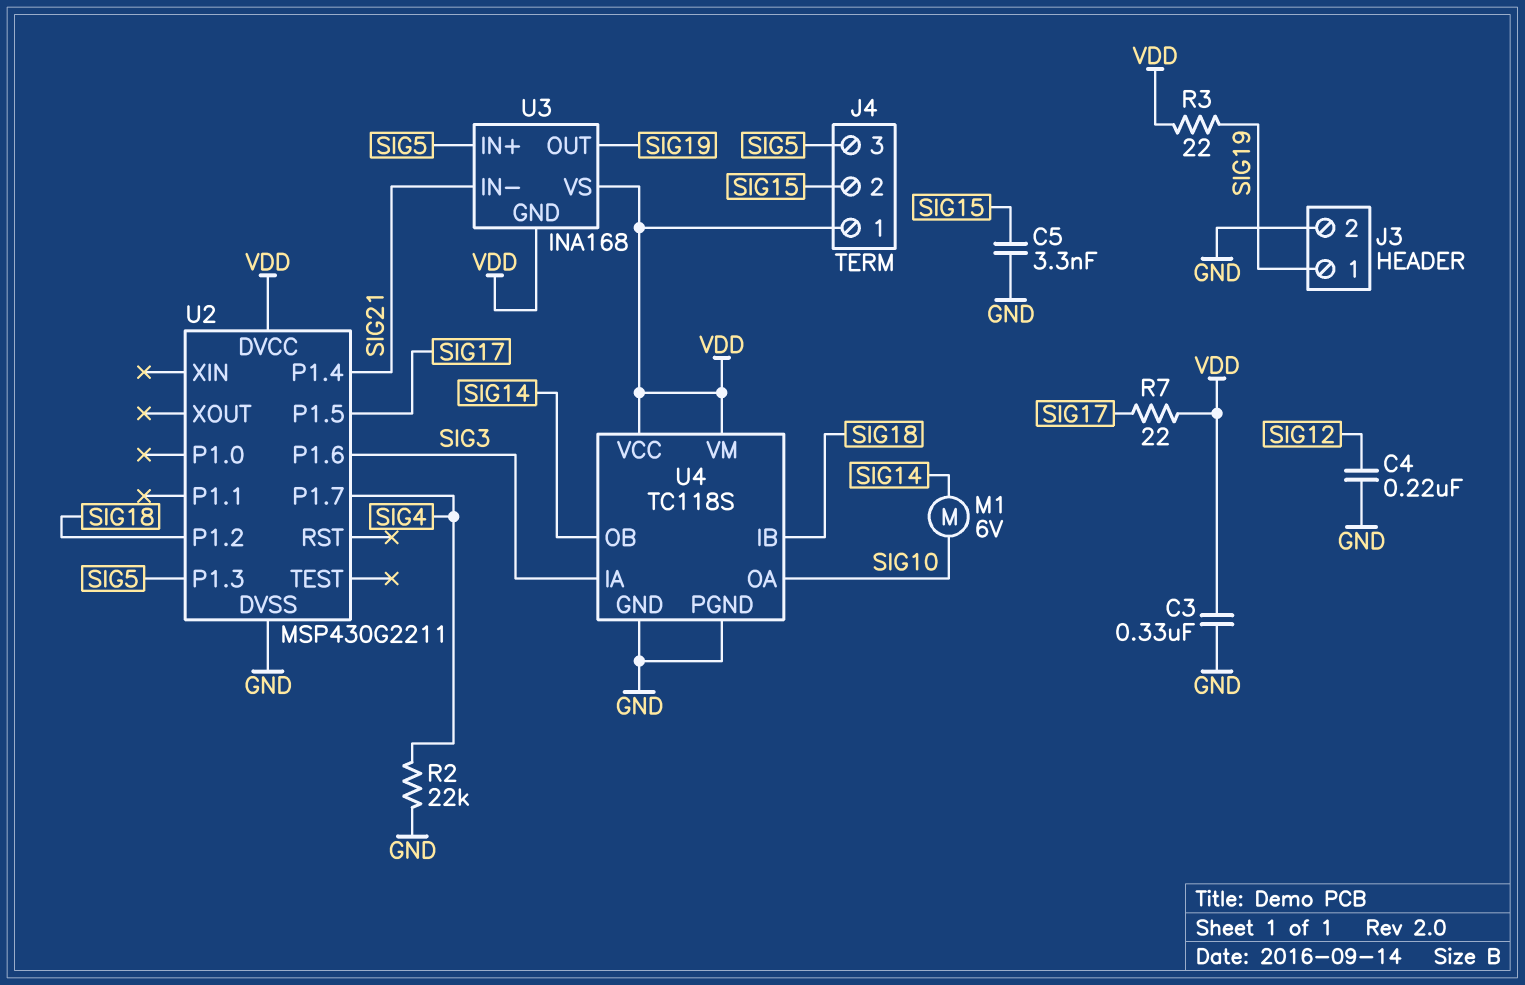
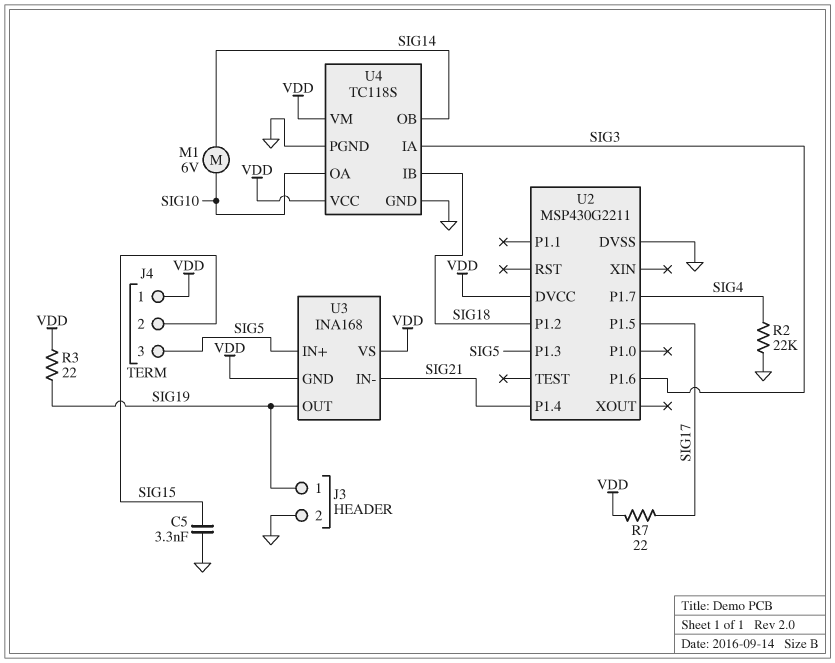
C3: 330nF (GND, VDD) -> none
C4: 220nF (GND, SIG12) -> none

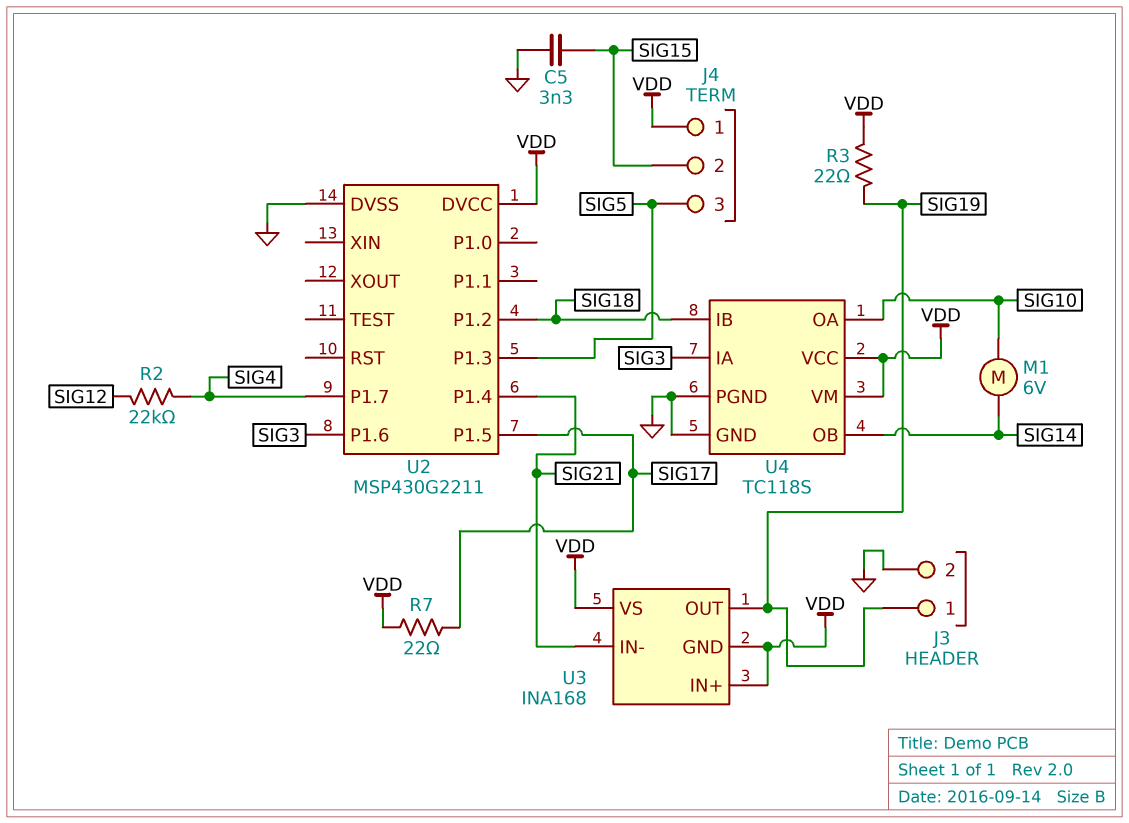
R2: 22k (GND, SIG4) -> 22k (SIG4, SIG12)
U3 pin IN+: SIG5 -> VDD

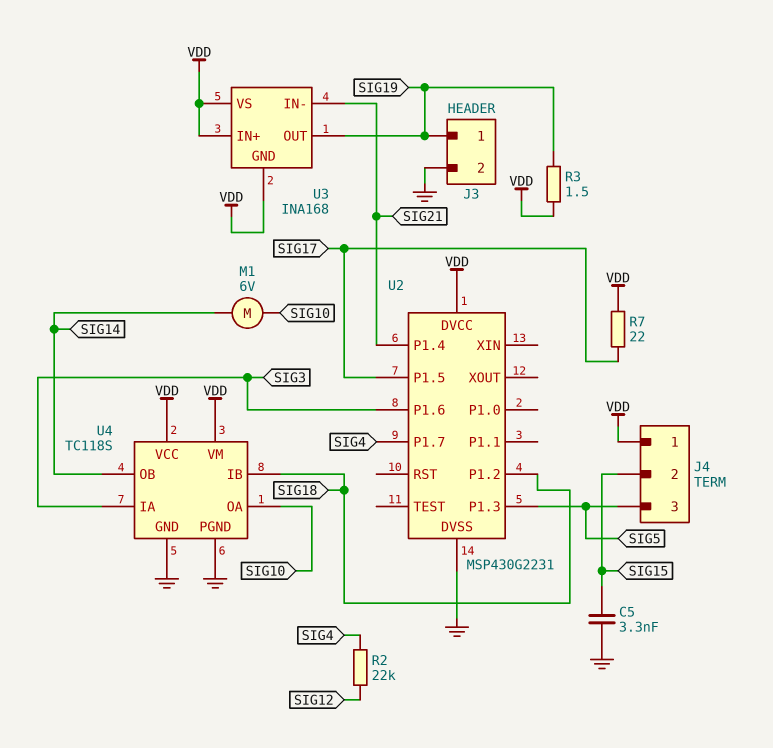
R3: 22 (SIG19, VDD) -> 1.5 (SIG19, VDD)
U2: MSP430G2211 -> MSP430G2231

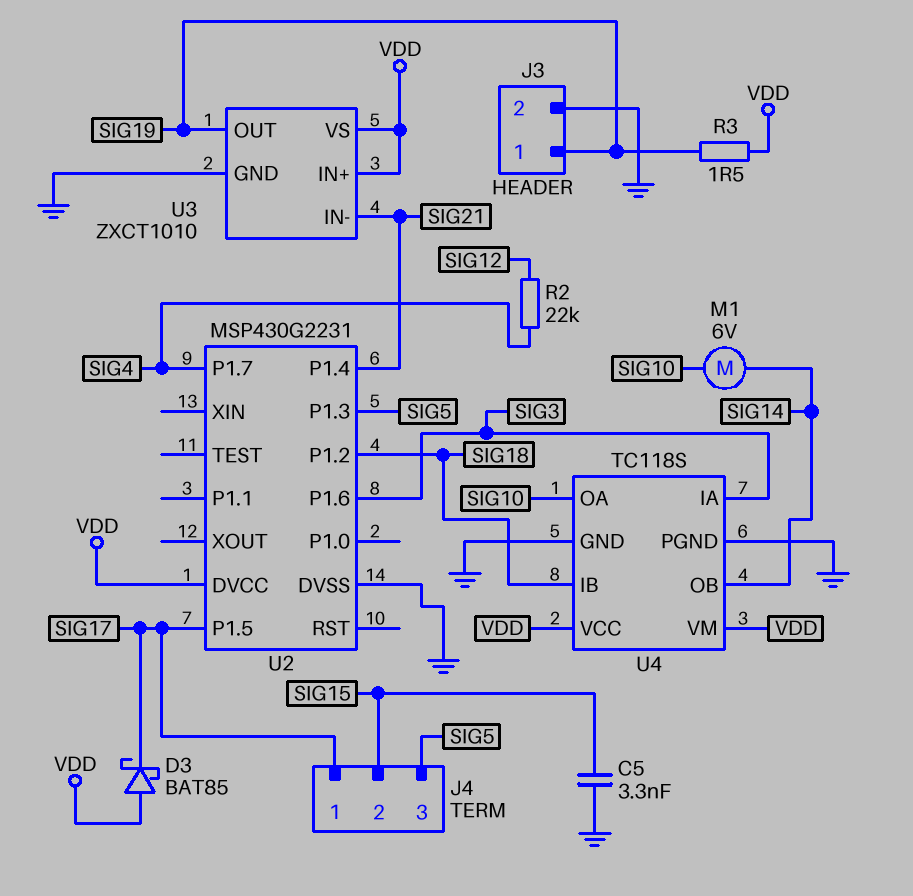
D3: none -> schottky BAT85 (A VDD, K SIG17)
J4 pin 1: VDD -> SIG17
R7: 22 (SIG17, VDD) -> none
U3: INA168 -> ZXCT1010
U3 pin GND: VDD -> GND

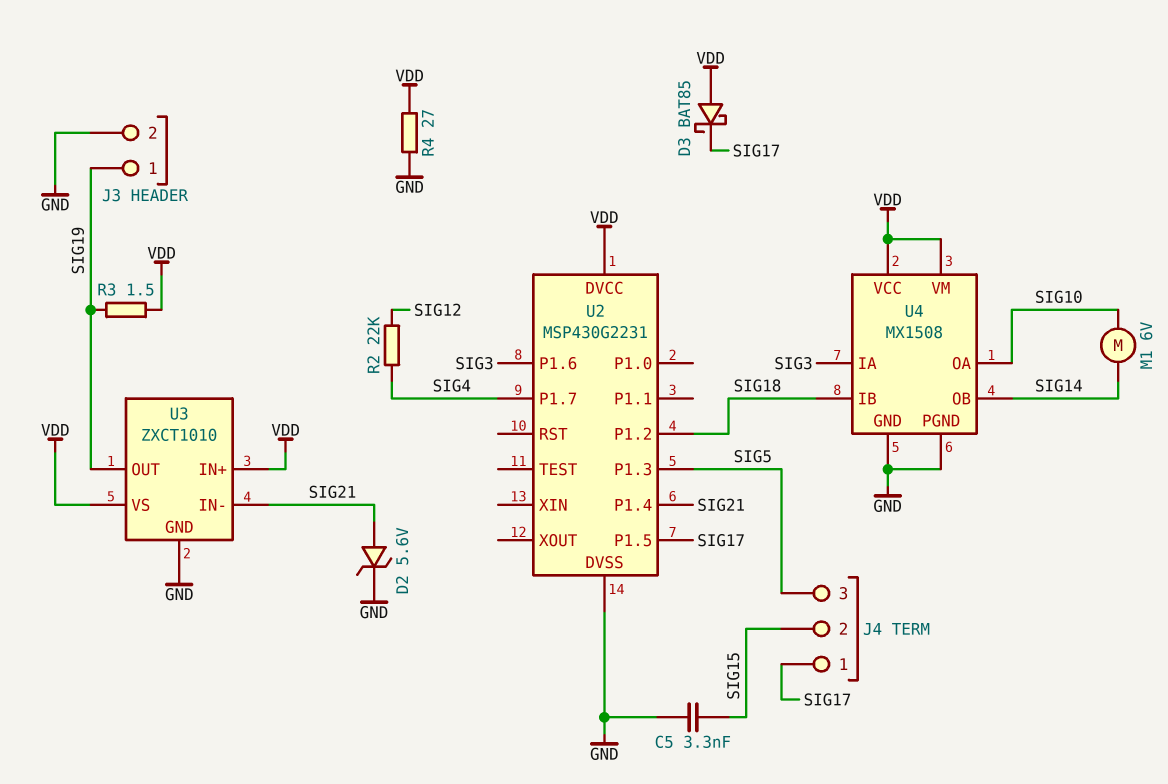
D2: none -> zener 5.6V (A SIG21, K GND)
R4: none -> 27 (GND, VDD)
U4: TC118S -> MX1508

